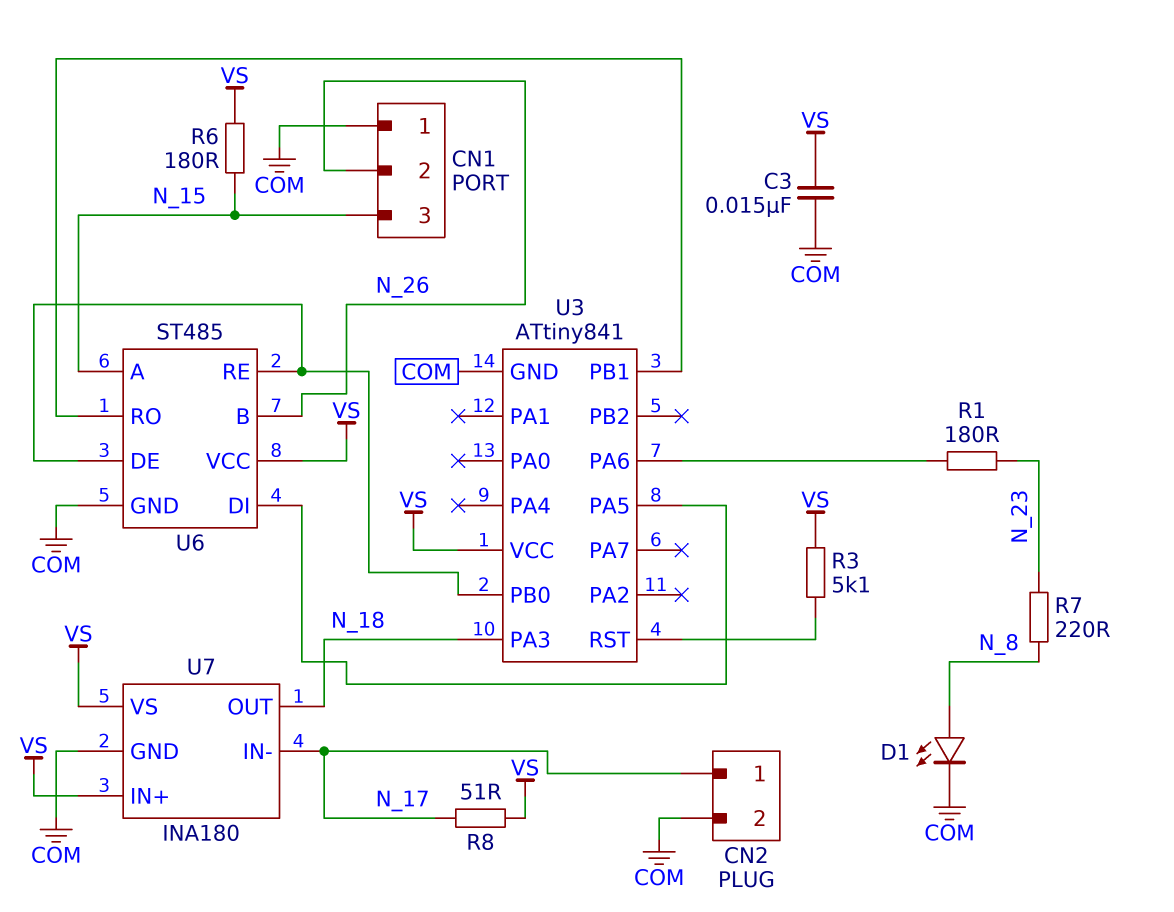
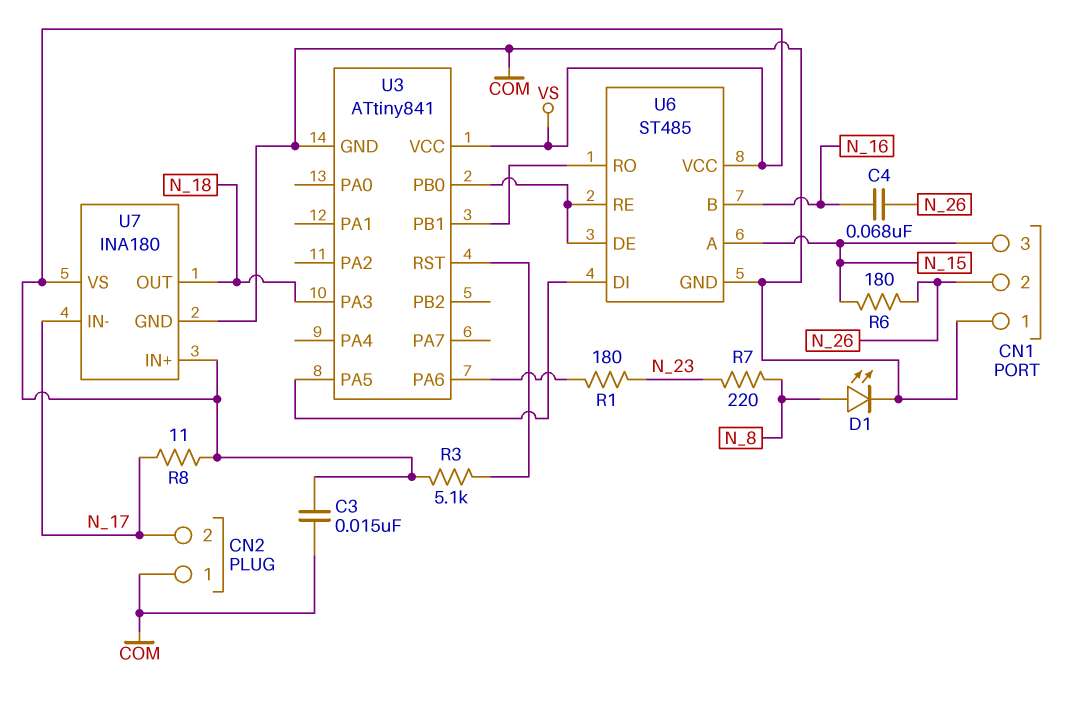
C4: none -> 68nF (N_16, N_26)
CN2 pin 1: N_17 -> COM
CN2 pin 2: COM -> N_17
R6: 180 (N_15, VS) -> 180 (N_15, N_26)
R8: 51 (N_17, VS) -> 11 (N_17, VS)
U6 pin B: N_26 -> N_16

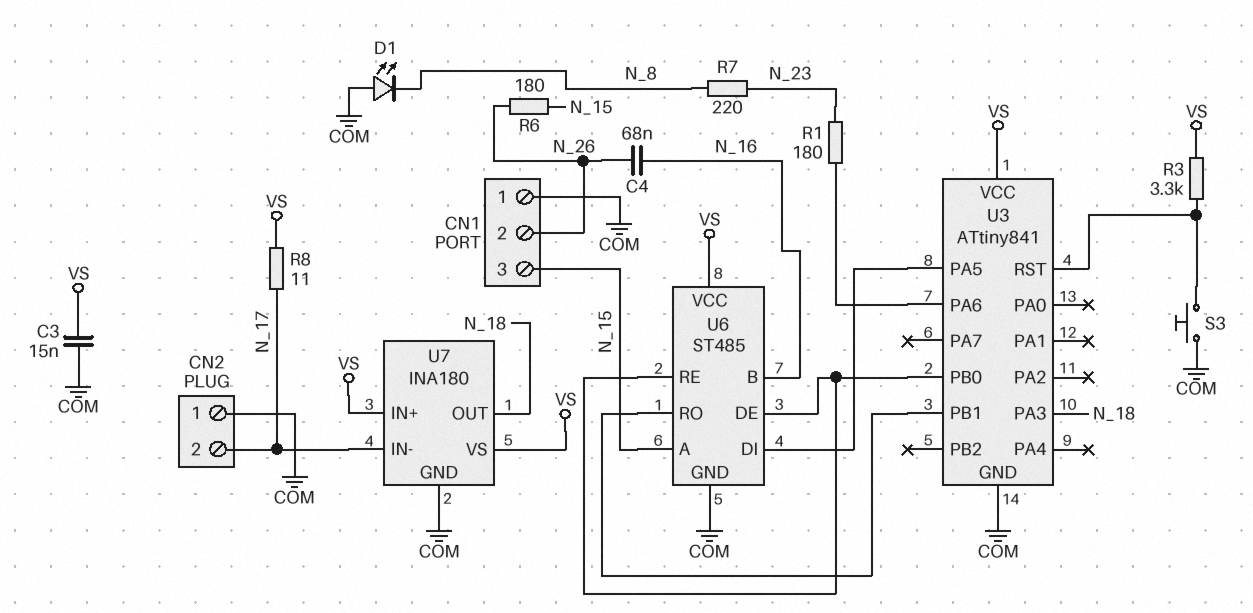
D1: LED (A N_8, K COM) -> LED (A COM, K N_8)
R3: 5.1k (U3/RST, VS) -> 3.3k (U3/RST, VS)
S3: none -> button (COM, U3/RST)

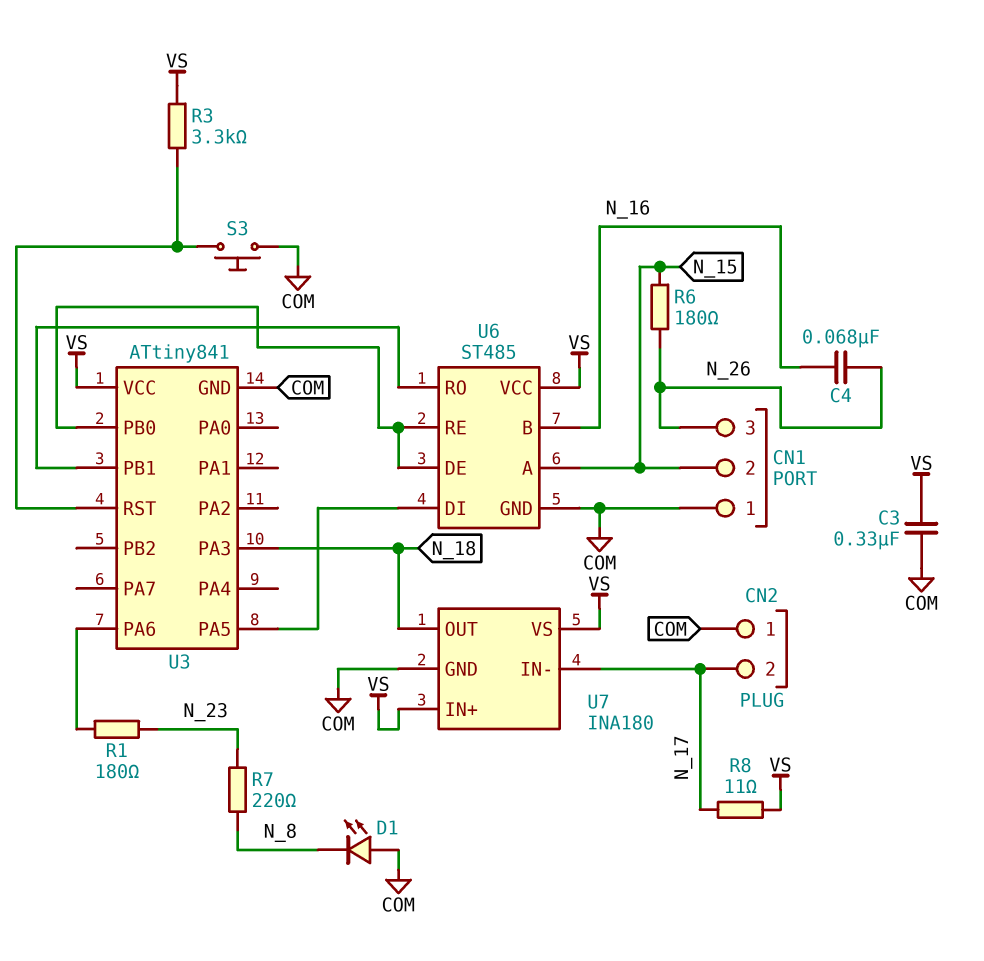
C3: 15nF (COM, VS) -> 330nF (COM, VS)
CN1 pin 2: N_26 -> N_15
CN1 pin 3: N_15 -> N_26

